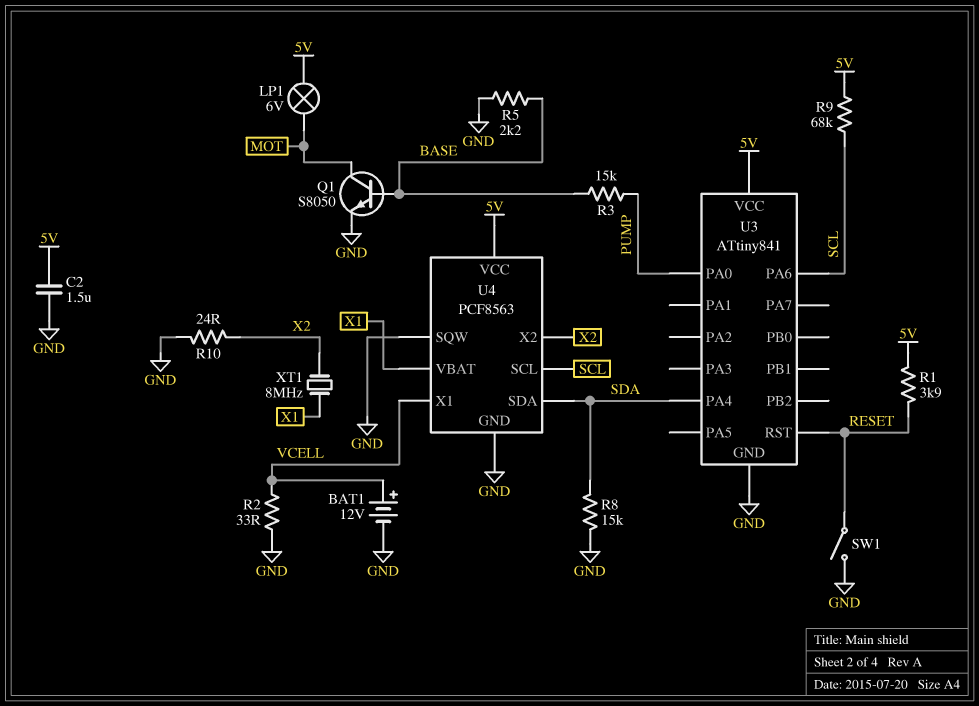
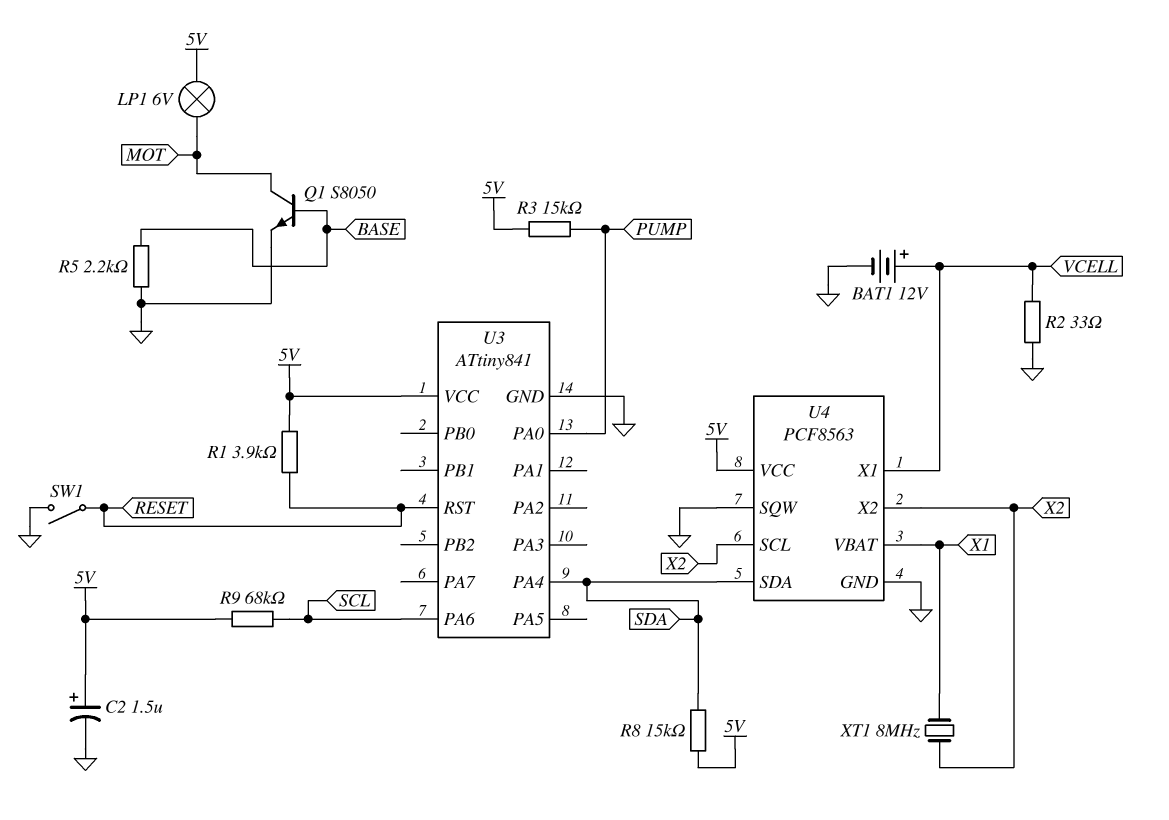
C2: 1.5uF (5V, GND) -> 1.5uF (plus 5V, minus GND)
R3: 15k (BASE, PUMP) -> 15k (5V, PUMP)
R8: 15k (GND, SDA) -> 15k (5V, SDA)
R10: 24 (GND, X2) -> none
U4 pin SCL: SCL -> X2

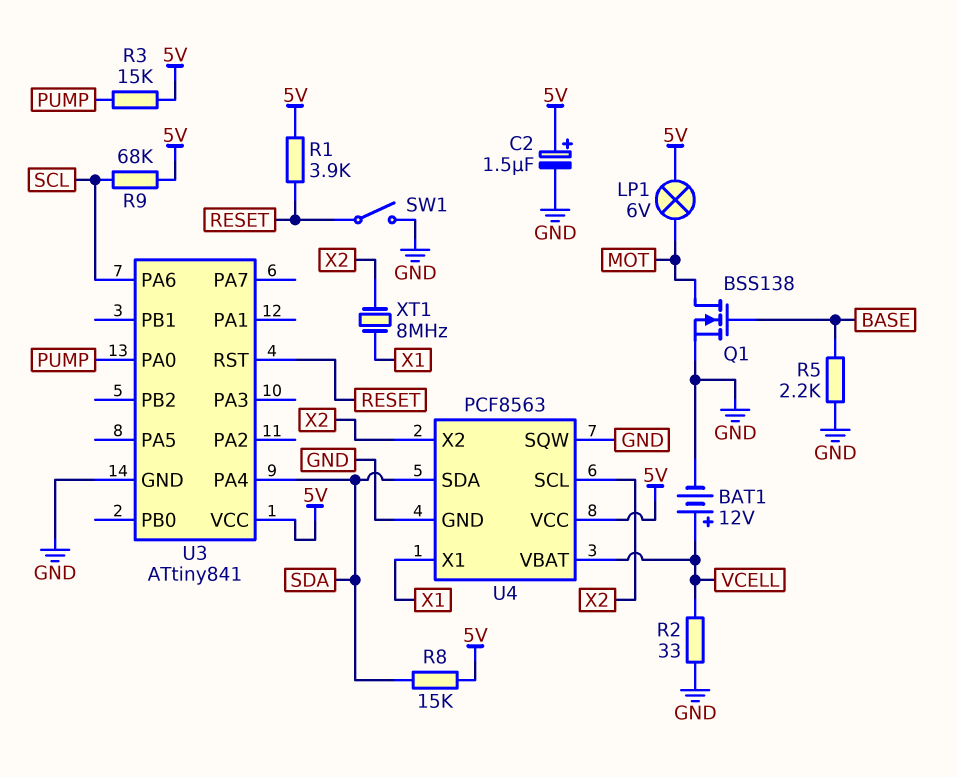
Q1: NPN S8050 (B BASE, C MOT, E GND) -> NMOS BSS138 (G BASE, D MOT, S GND)
U4 pin VBAT: X1 -> VCELL
U4 pin X1: VCELL -> X1

